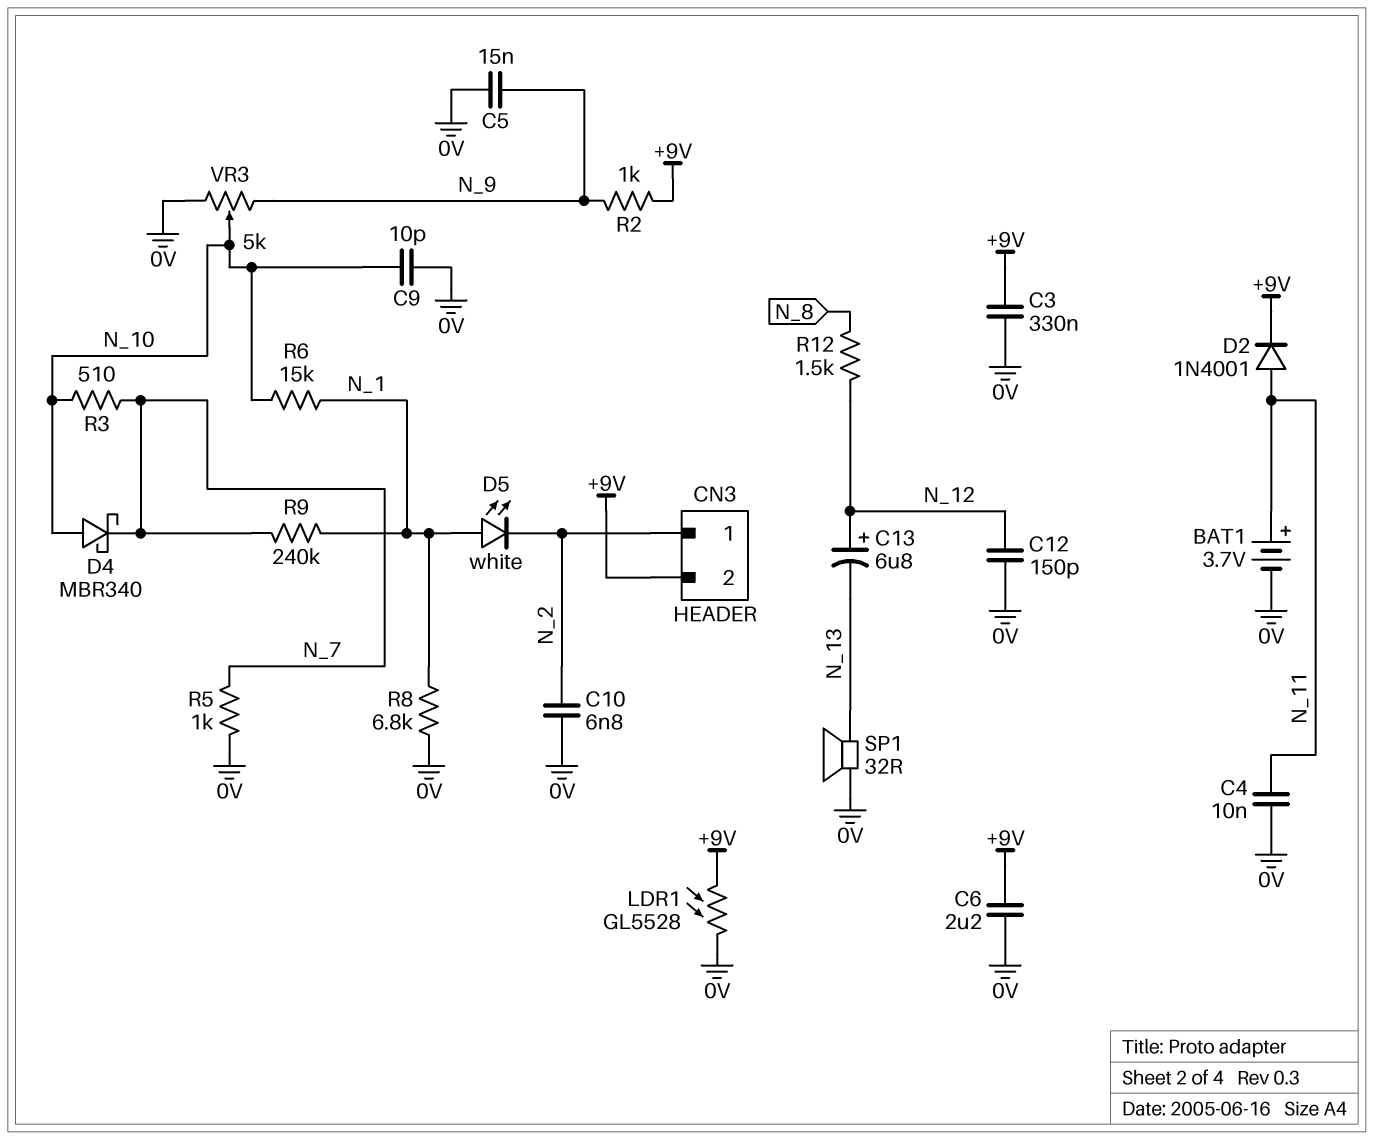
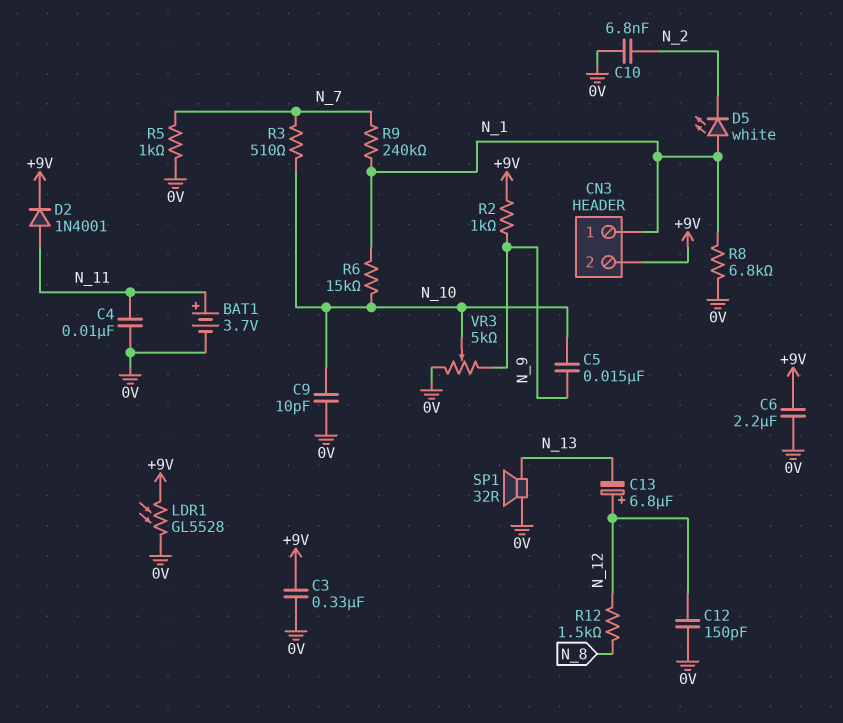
C5: 15nF (0V, N_9) -> 15nF (N_9, N_10)
CN3 pin 1: N_2 -> N_1
D4: schottky MBR340 (A N_10, K N_7) -> none

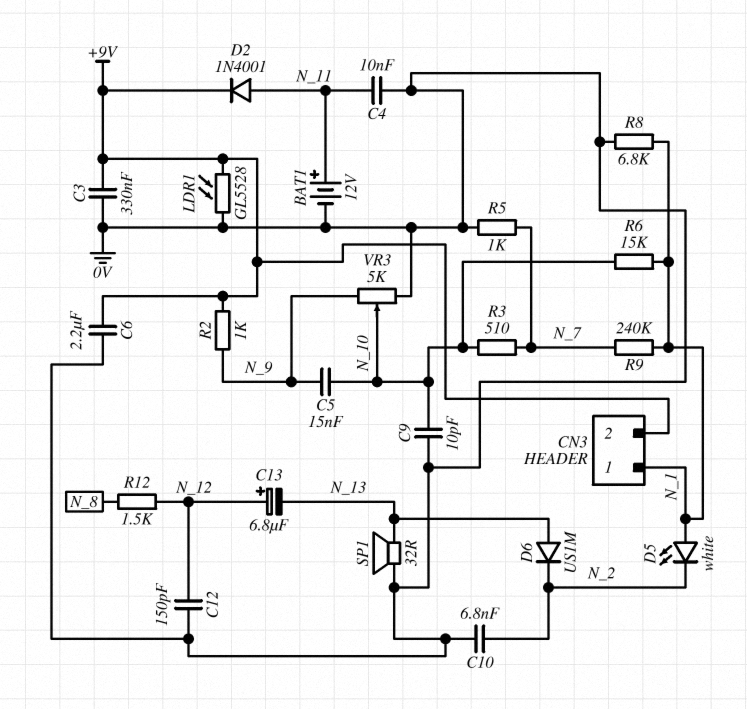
BAT1: 3.7V (plus N_11, minus 0V) -> 12V (plus N_11, minus 0V)
D6: none -> diode US1M (A N_13, K N_2)

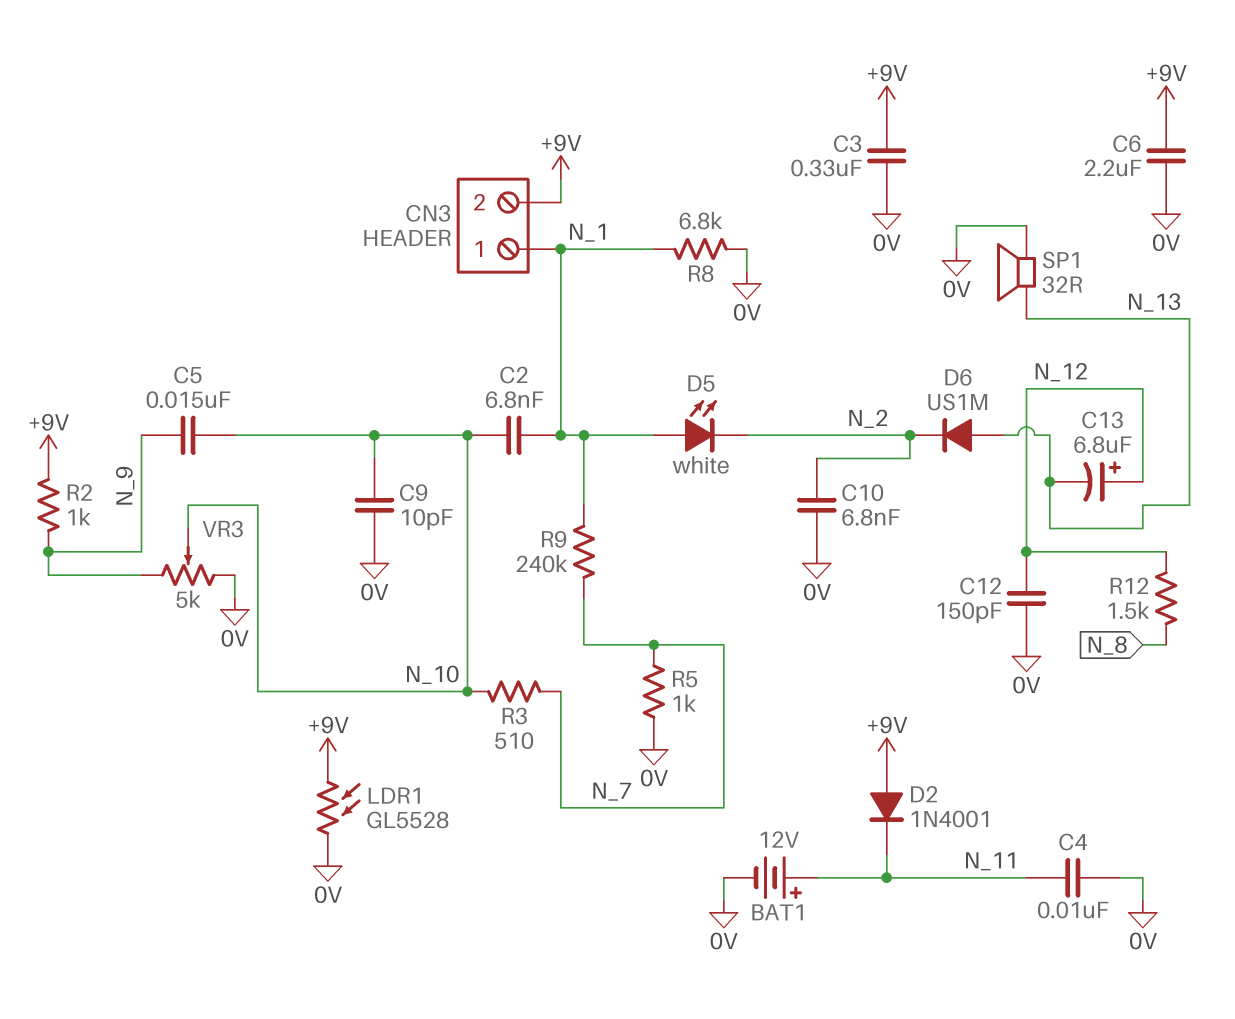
C2: none -> 6.8nF (N_1, N_10)
D2: diode 1N4001 (A N_11, K +9V) -> diode 1N4001 (A +9V, K N_11)
R6: 15k (N_1, N_10) -> none

